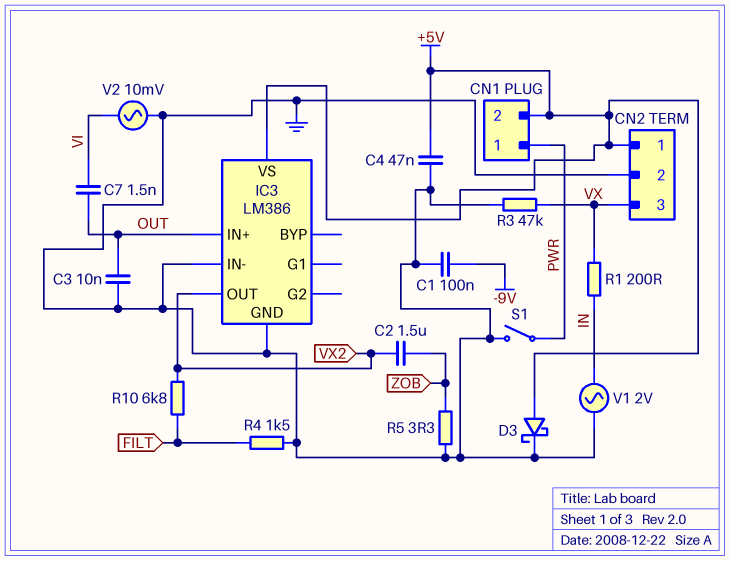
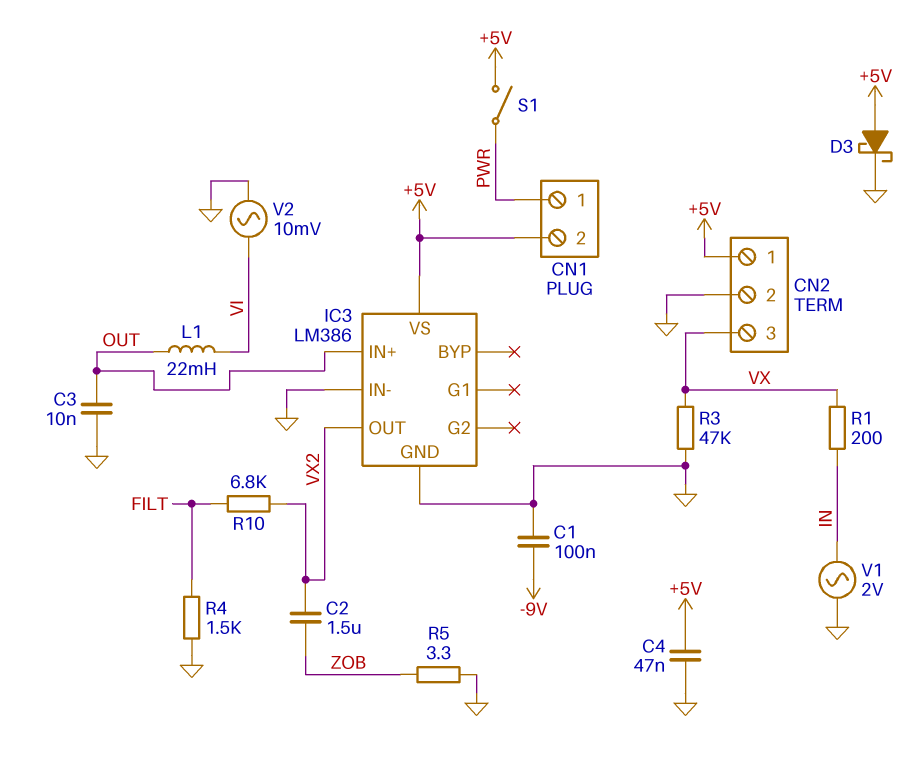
C7: 1.5nF (OUT, VI) -> none
L1: none -> 22mH (OUT, VI)
S1: switch (GND, PWR) -> switch (+5V, PWR)

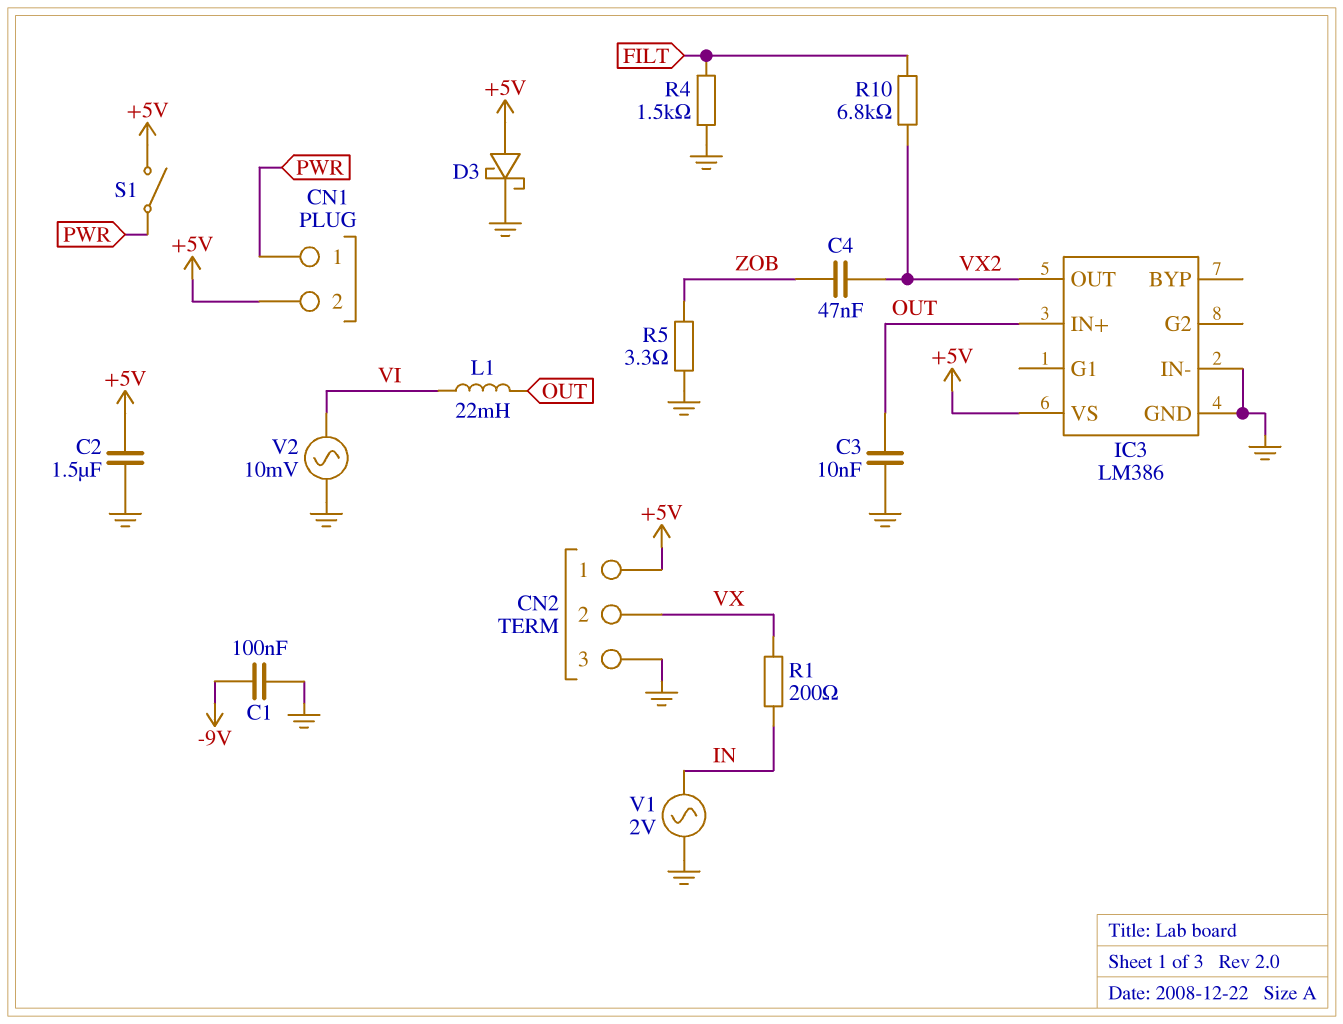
C2: 1.5uF (VX2, ZOB) -> 1.5uF (+5V, GND)
C4: 47nF (+5V, GND) -> 47nF (VX2, ZOB)
CN2 pin 2: GND -> VX
CN2 pin 3: VX -> GND
R3: 47k (GND, VX) -> none

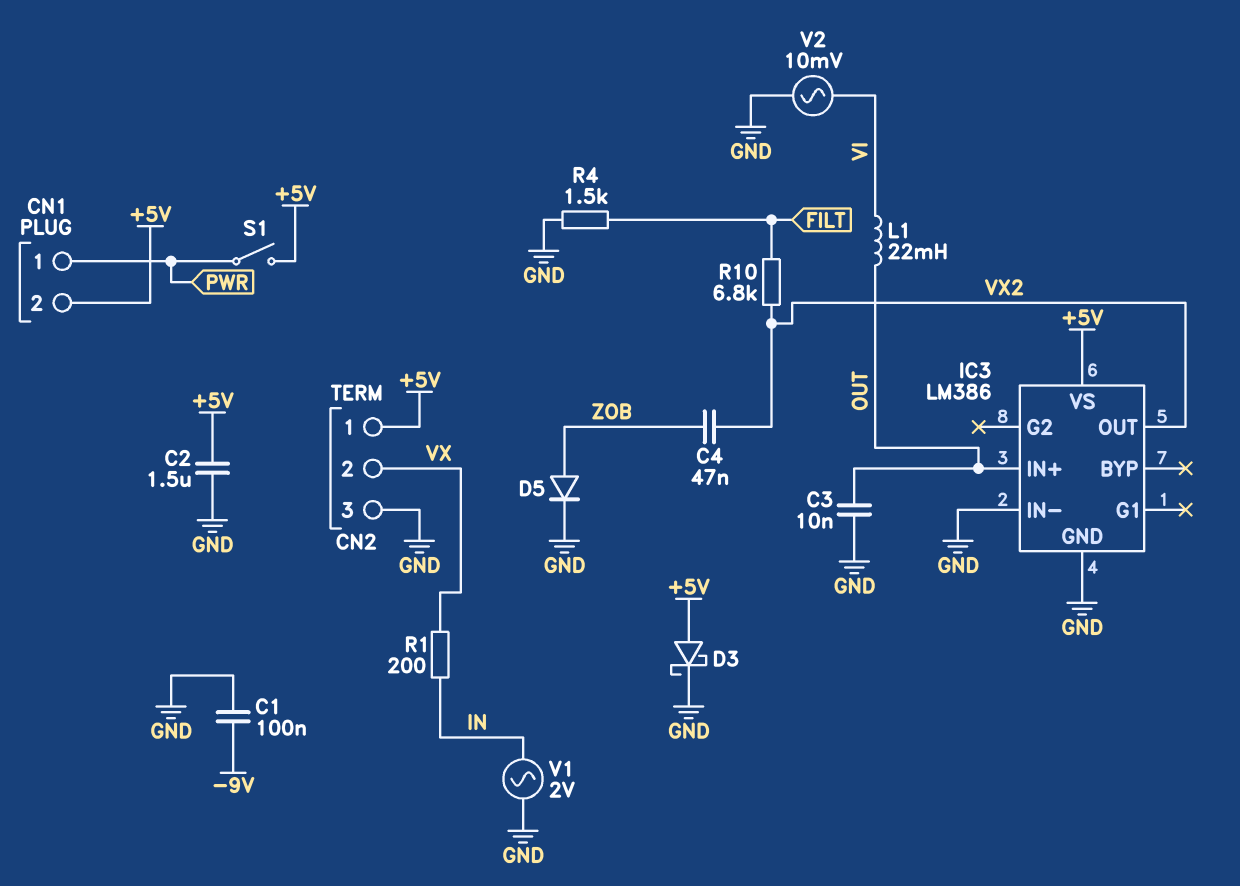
D5: none -> diode (A ZOB, K GND)
R5: 3.3 (GND, ZOB) -> none

